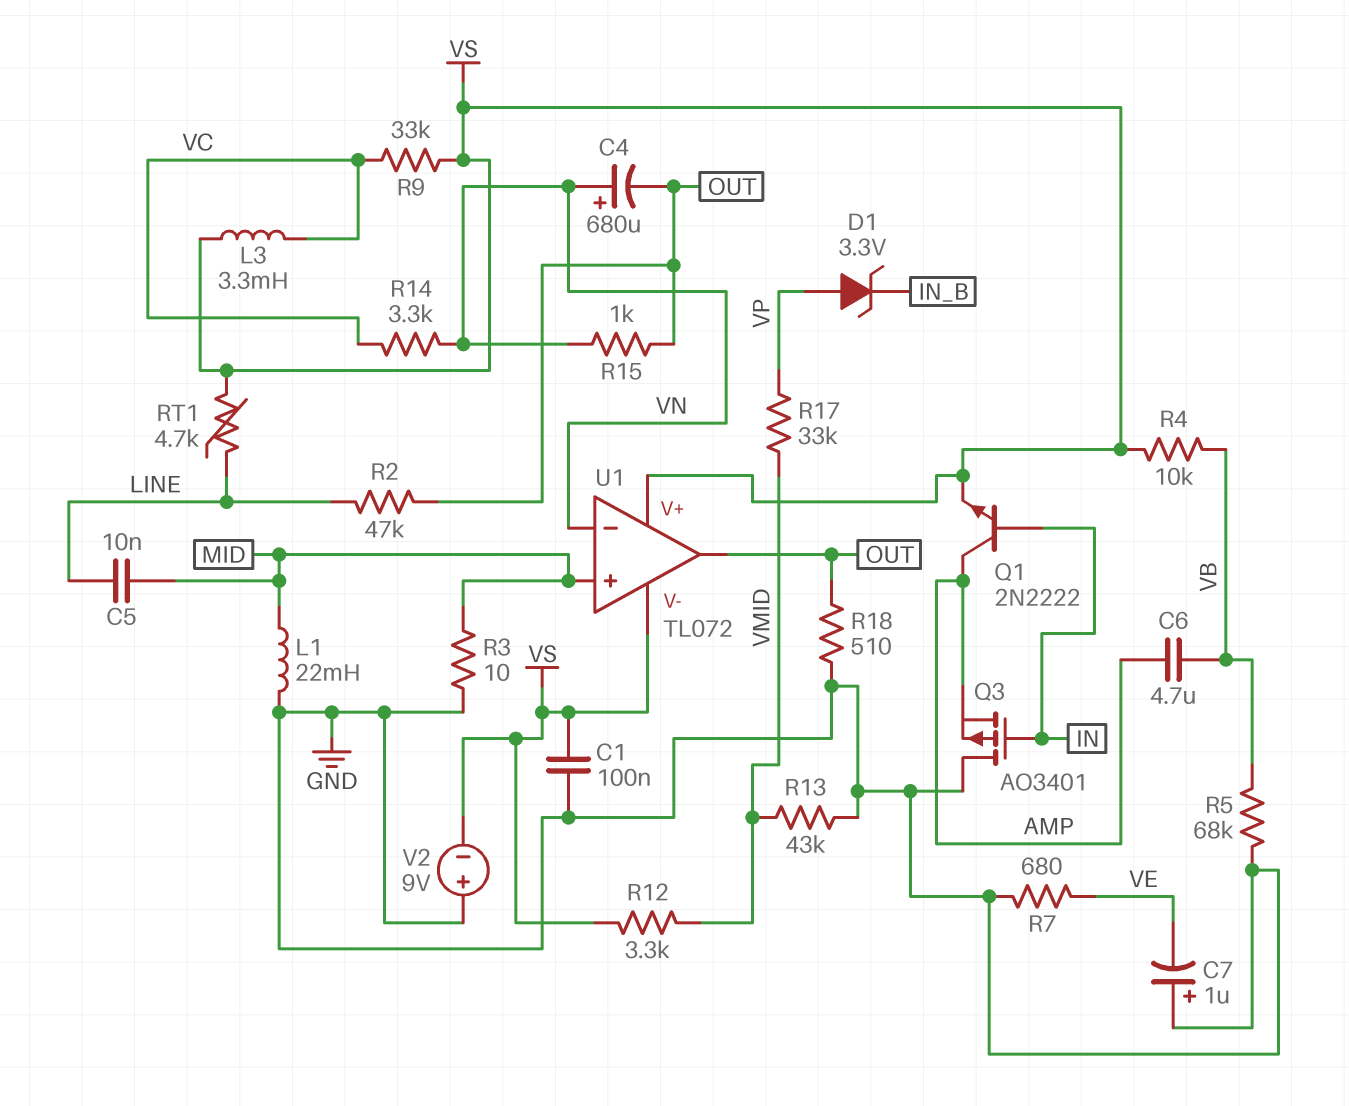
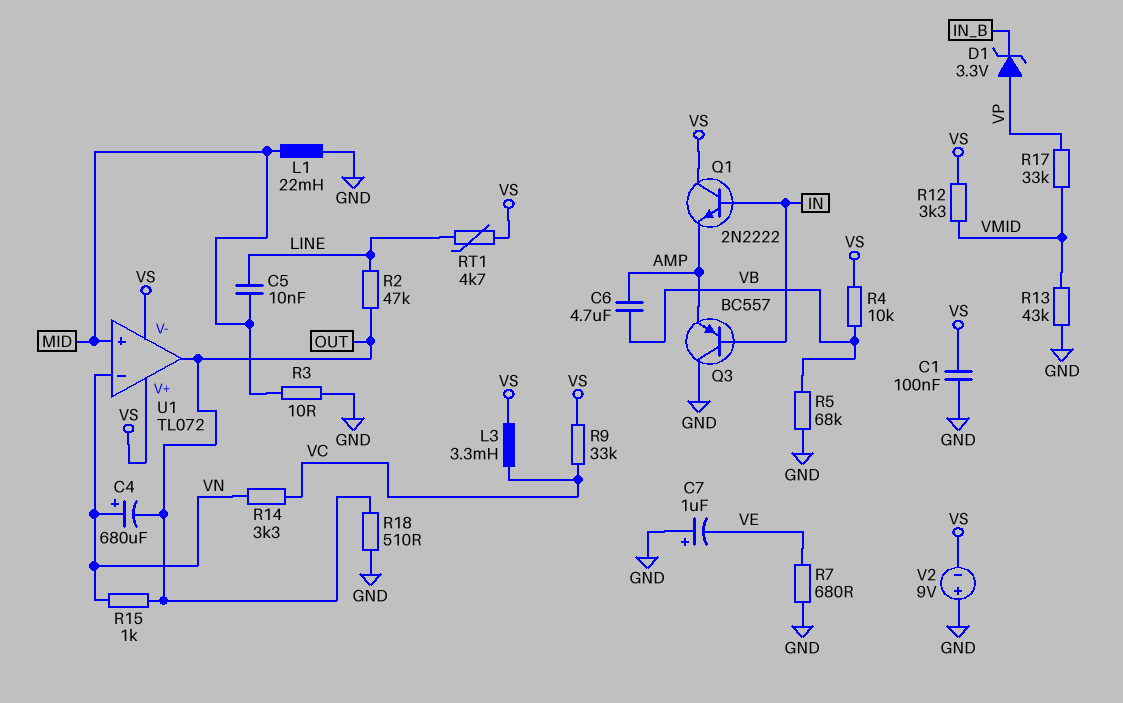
Q1: NPN 2N2222 (B IN, C AMP, E VS) -> NPN 2N2222 (B IN, C VS, E AMP)
Q3: PMOS AO3401 (G IN, D GND, S AMP) -> PNP BC557 (B IN, C GND, E AMP)

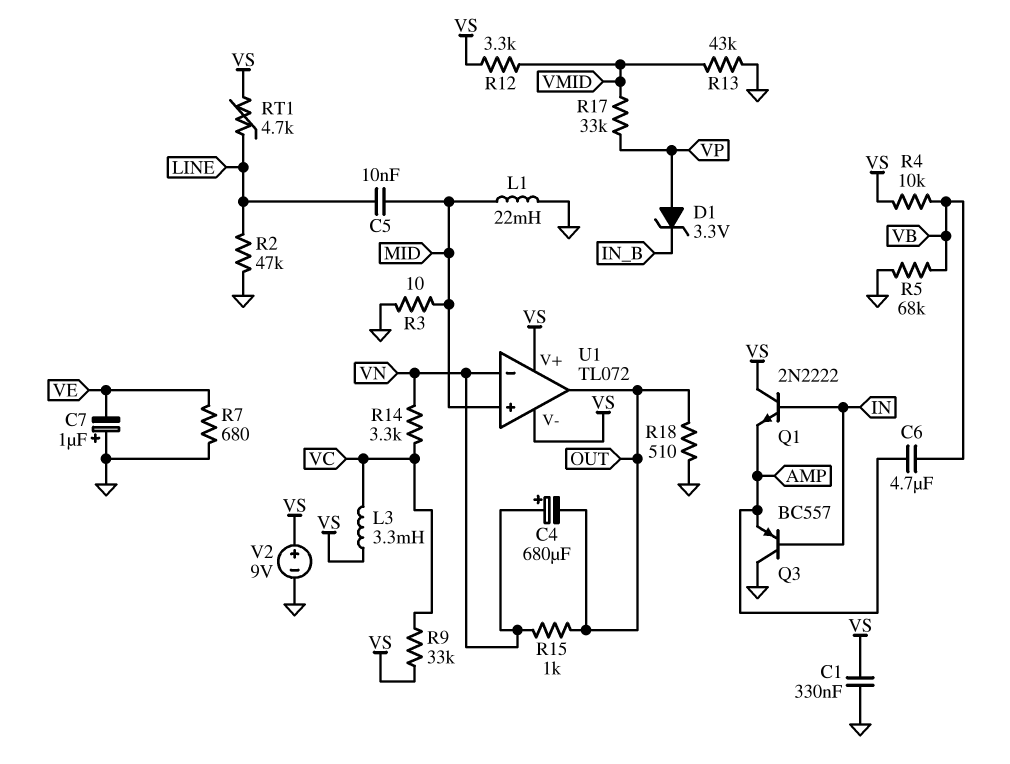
C1: 100nF (GND, VS) -> 330nF (GND, VS)
R2: 47k (LINE, OUT) -> 47k (GND, LINE)
V2: 9V (plus GND, minus VS) -> 9V (plus VS, minus GND)

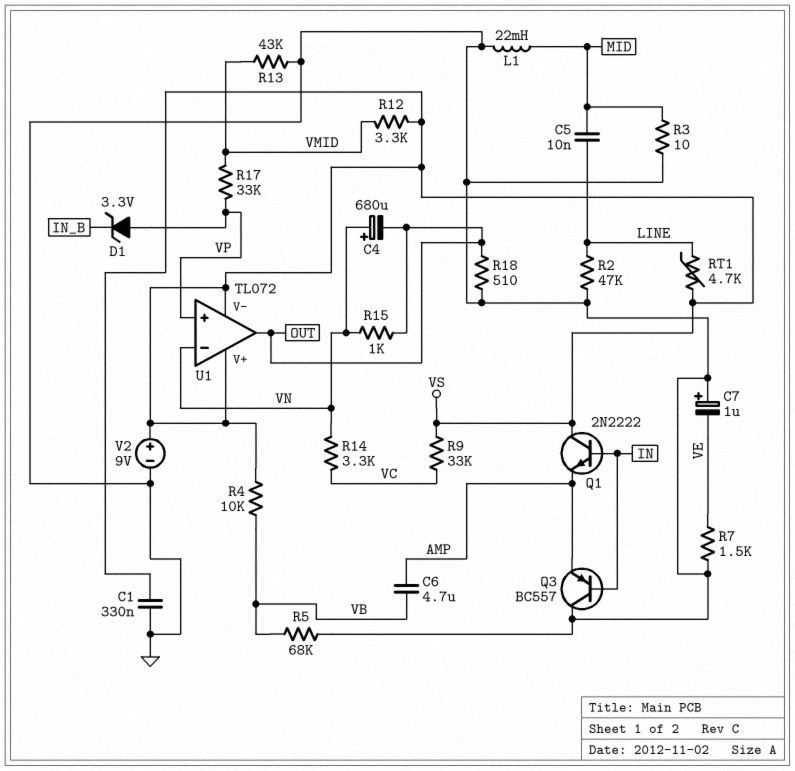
L3: 3.3mH (VC, VS) -> none
R7: 680 (GND, VE) -> 1.5k (GND, VE)
U1 pin in+: MID -> VP

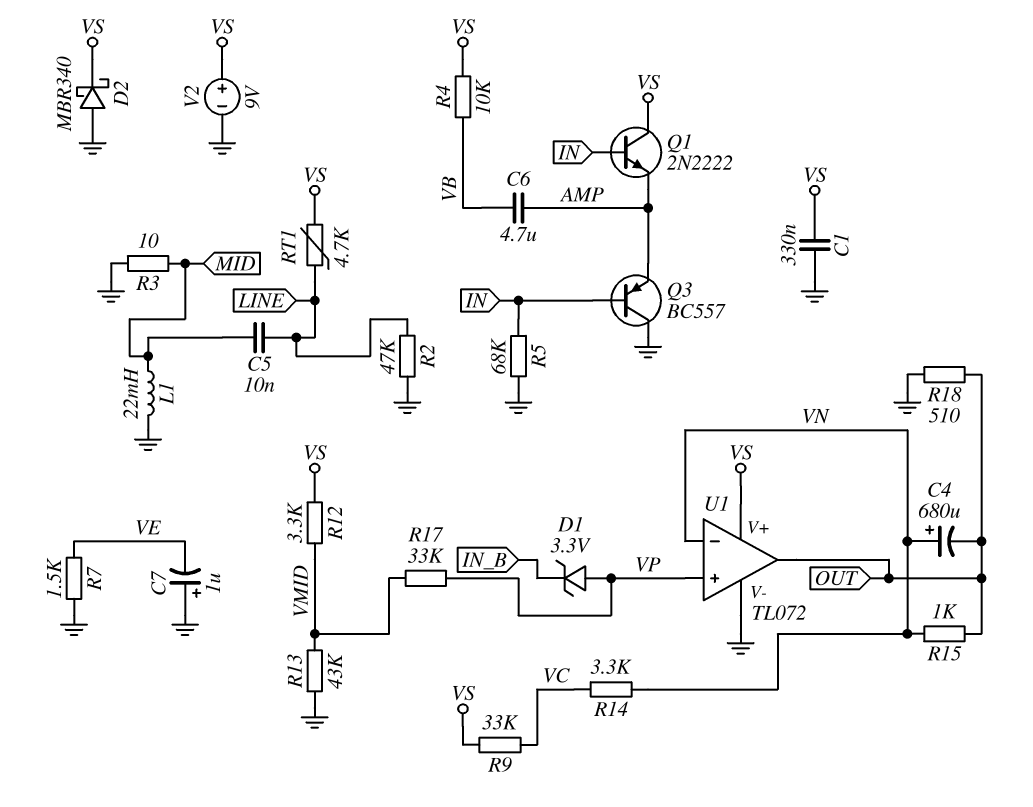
D2: none -> schottky MBR340 (A GND, K VS)
R5: 68k (GND, VB) -> 68k (GND, IN)
U1 pin V-: VS -> GND

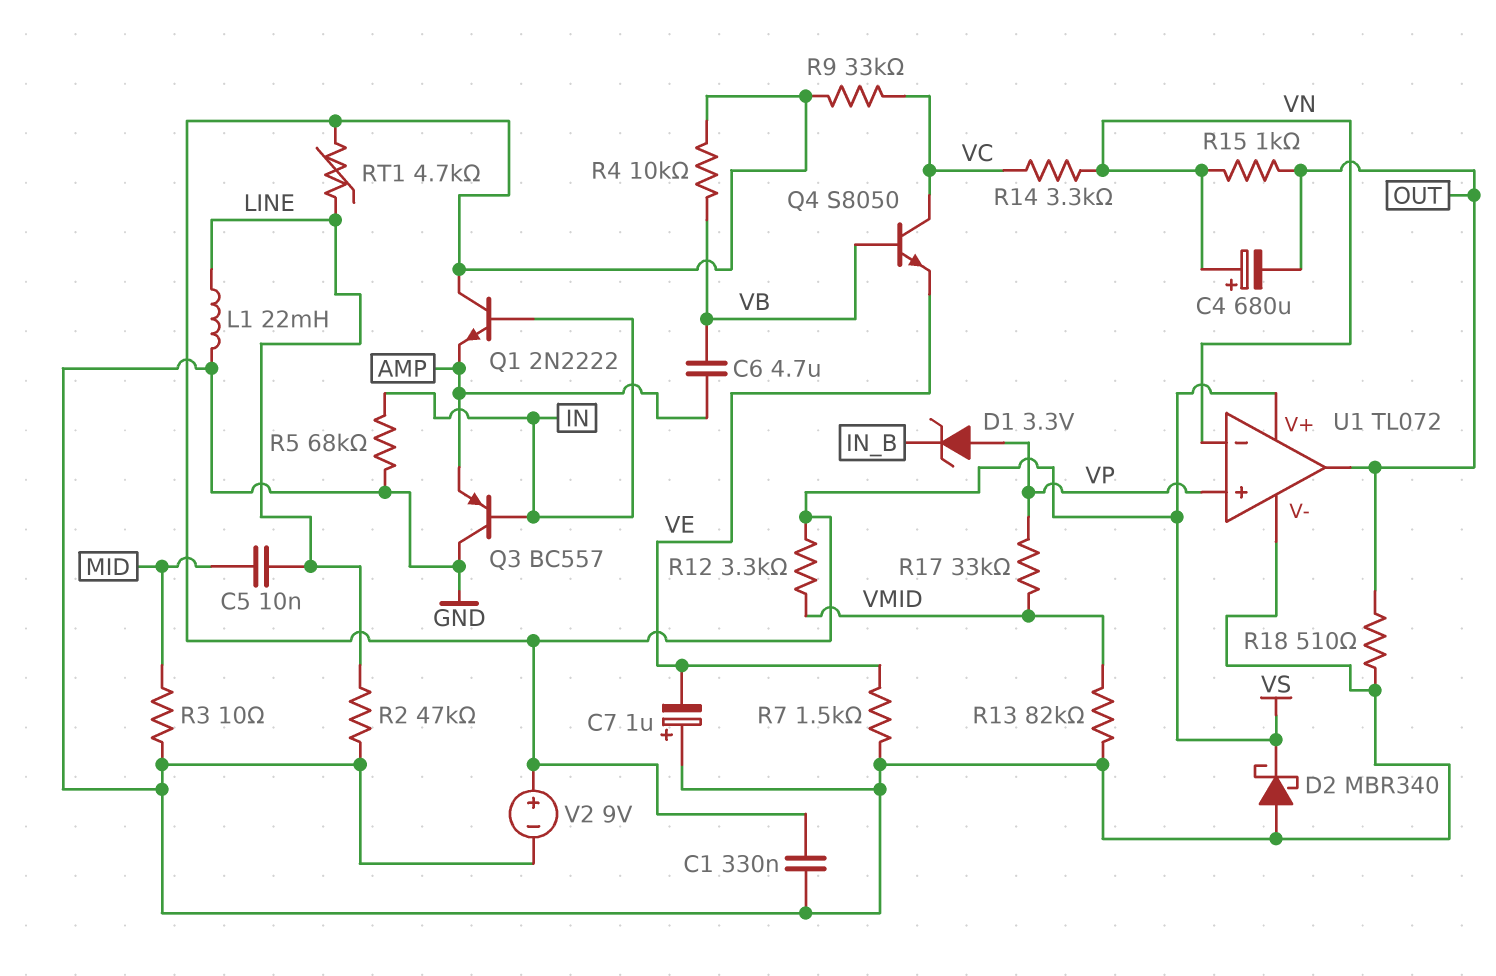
L1: 22mH (GND, MID) -> 22mH (GND, LINE)
Q4: none -> NPN S8050 (B VB, C VC, E VE)
R13: 43k (GND, VMID) -> 82k (GND, VMID)

